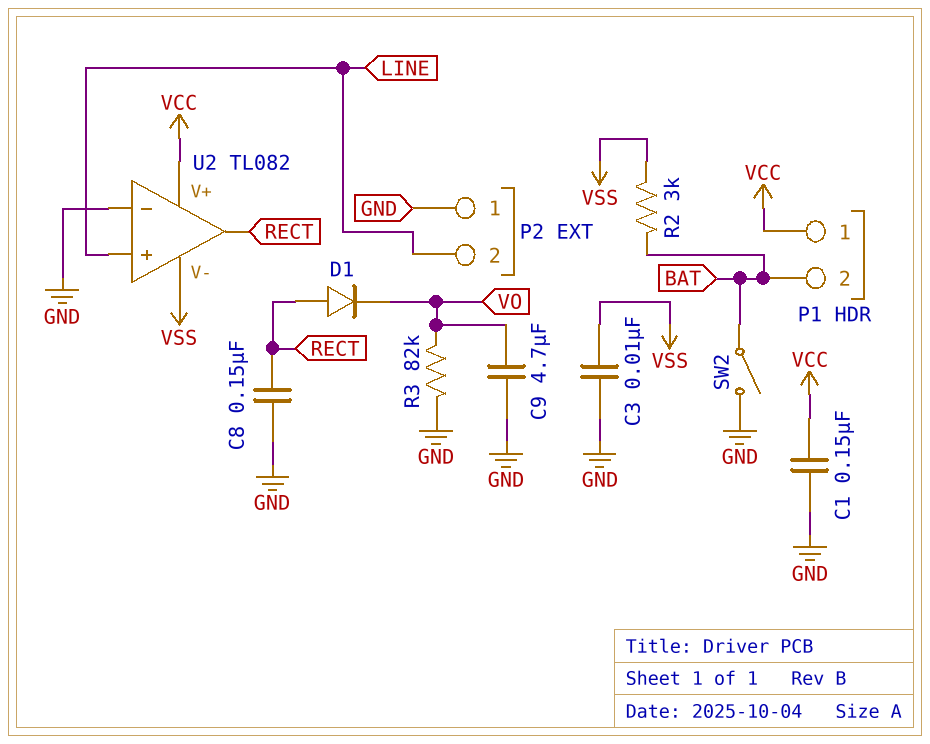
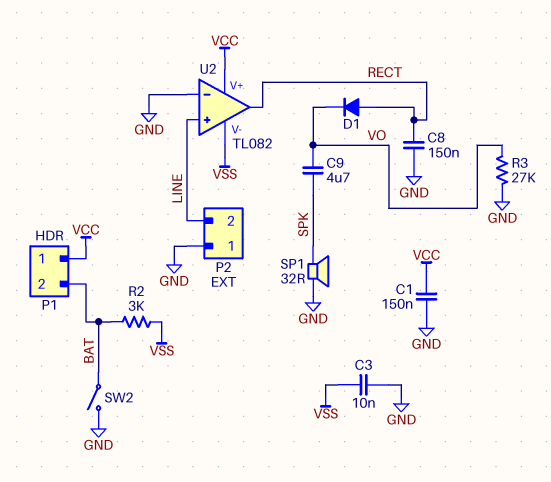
C9: 4.7uF (GND, VO) -> 4.7uF (SPK, VO)
R3: 82k (GND, VO) -> 27k (GND, VO)
SP1: none -> speaker 32R (GND, SPK)

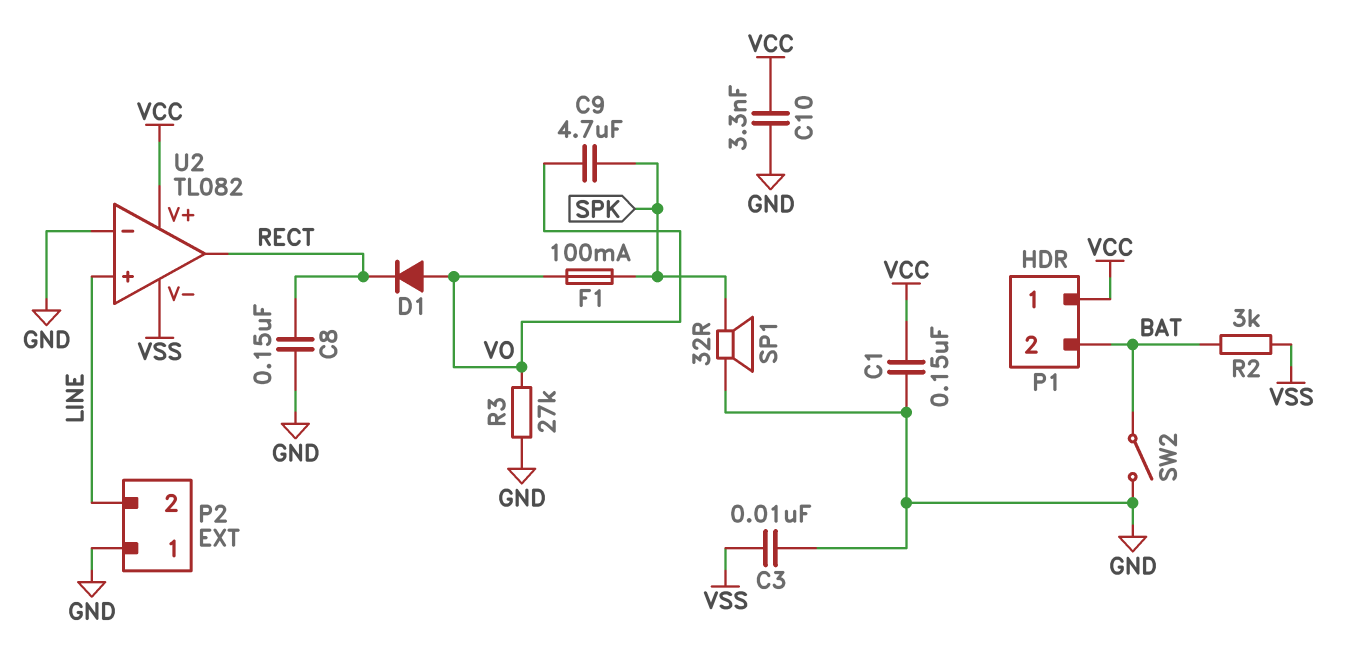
C10: none -> 3.3nF (GND, VCC)
D1: diode (A RECT, K VO) -> diode (A VO, K RECT)
F1: none -> 100mA (SPK, VO)

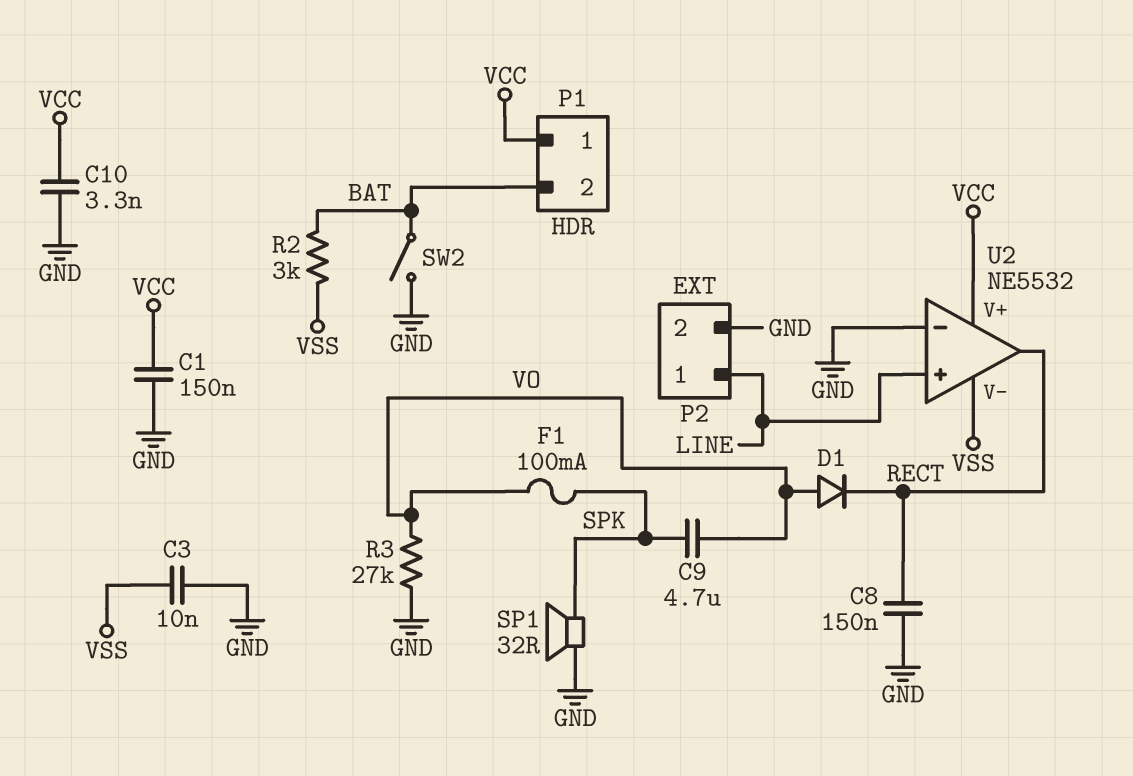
P2 pin 1: GND -> LINE
P2 pin 2: LINE -> GND
U2: TL082 -> NE5532

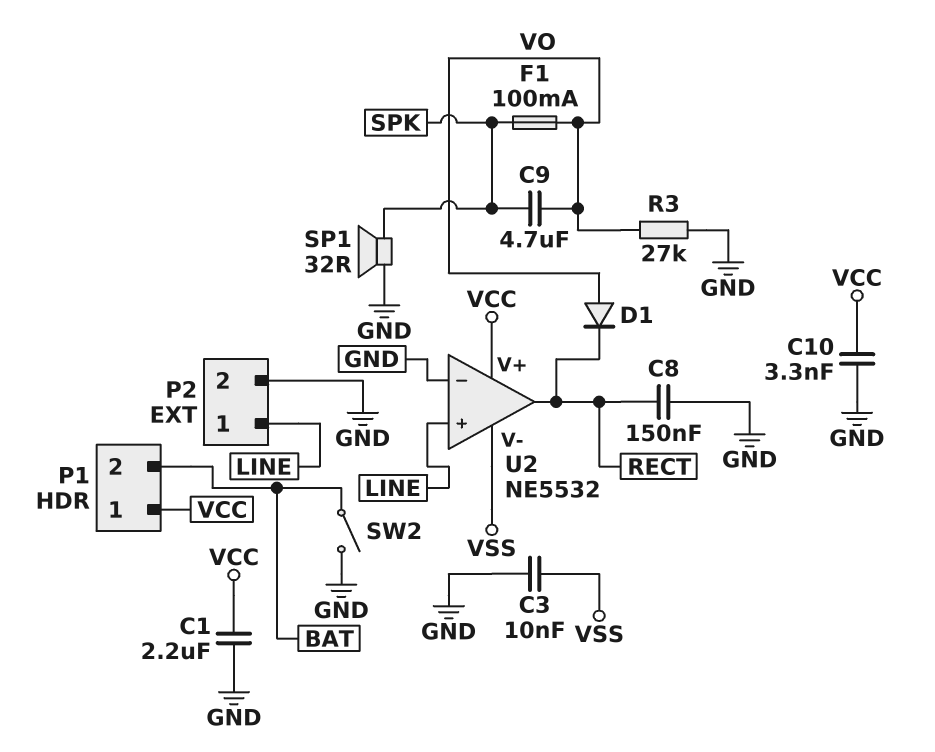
C1: 150nF (GND, VCC) -> 2.2uF (GND, VCC)
R2: 3k (BAT, VSS) -> none

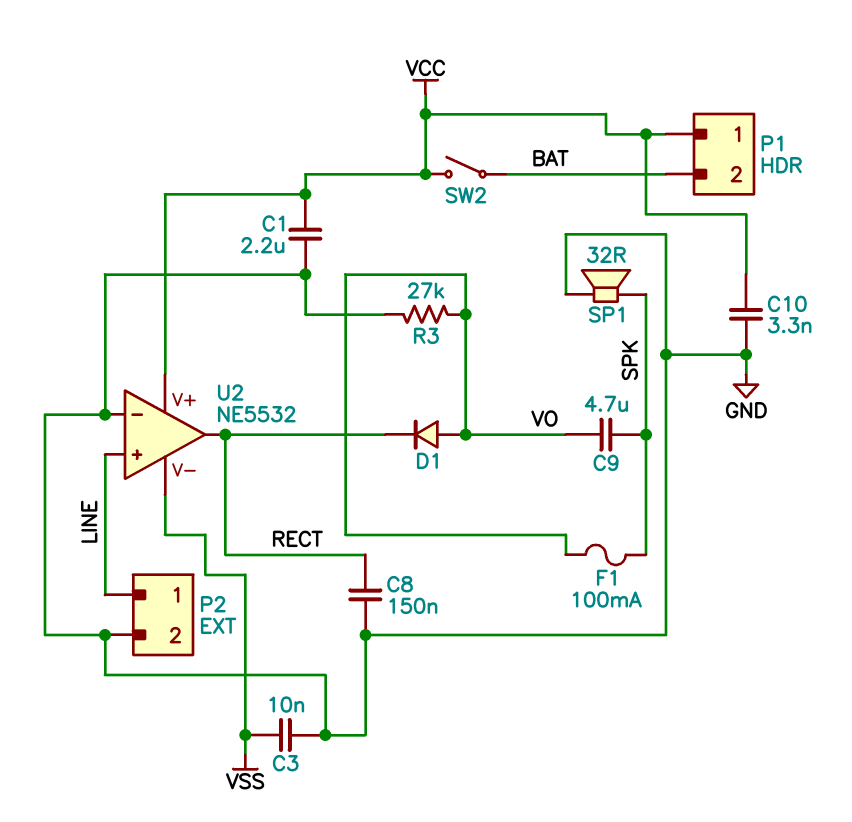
SW2: switch (BAT, GND) -> switch (BAT, VCC)

